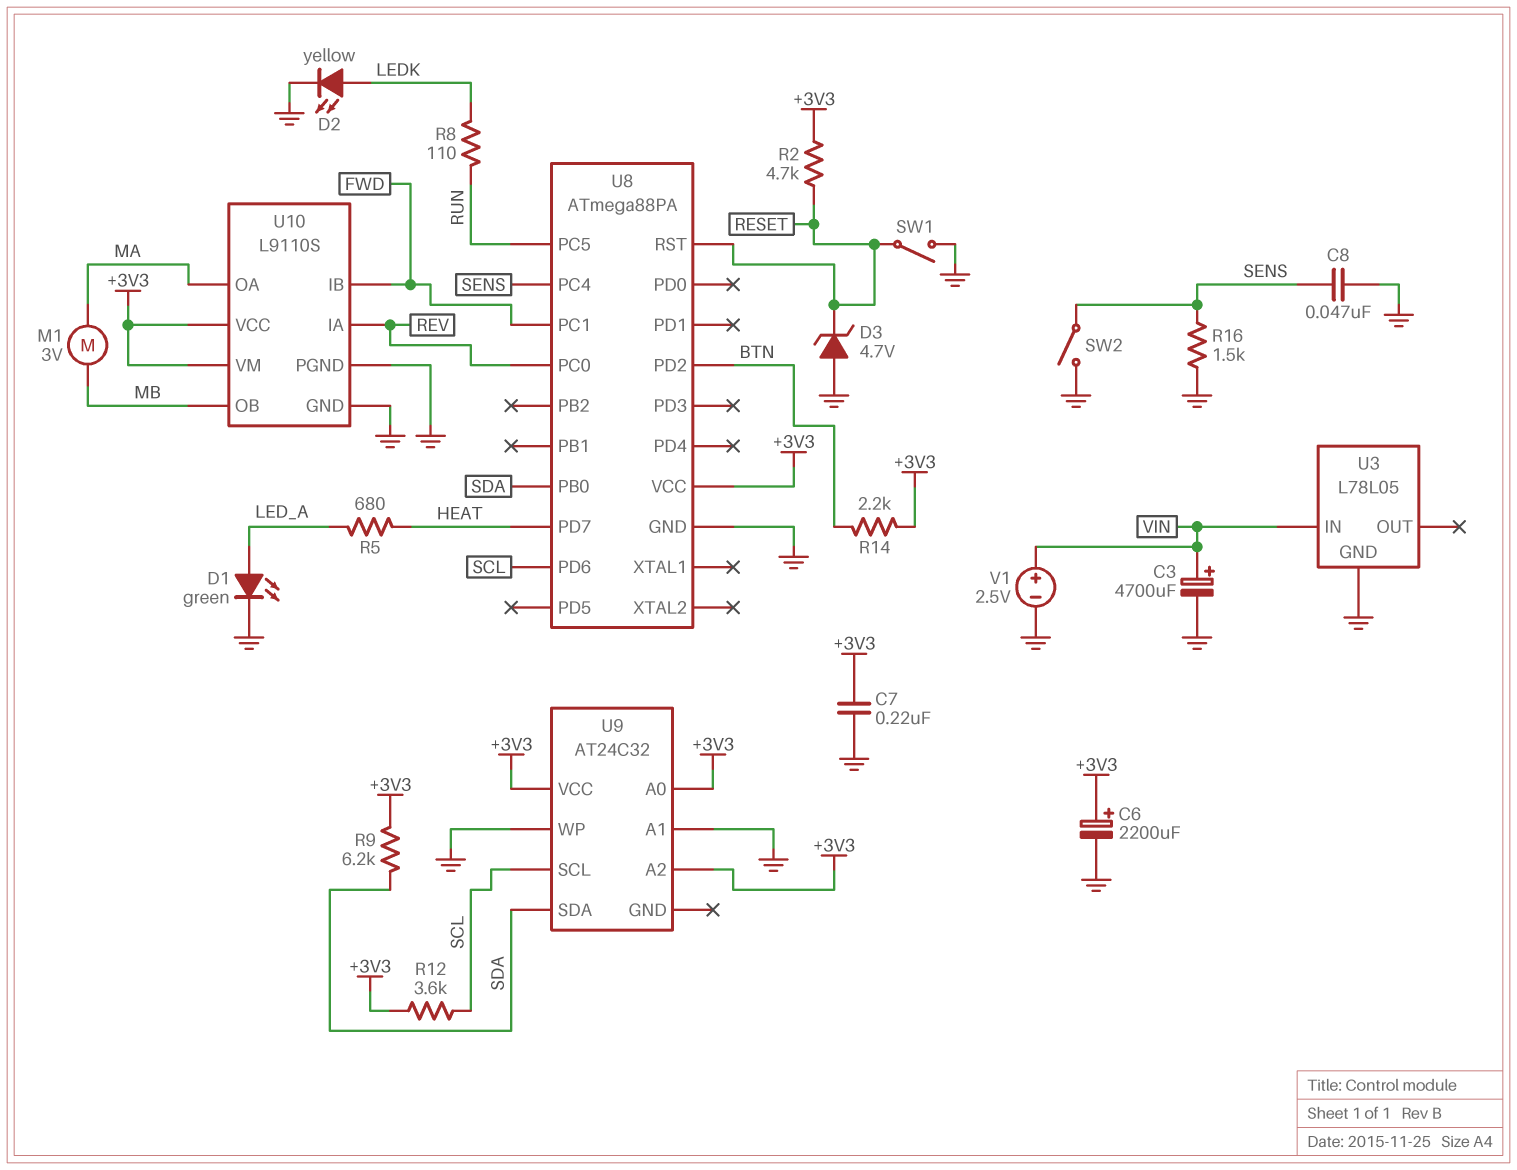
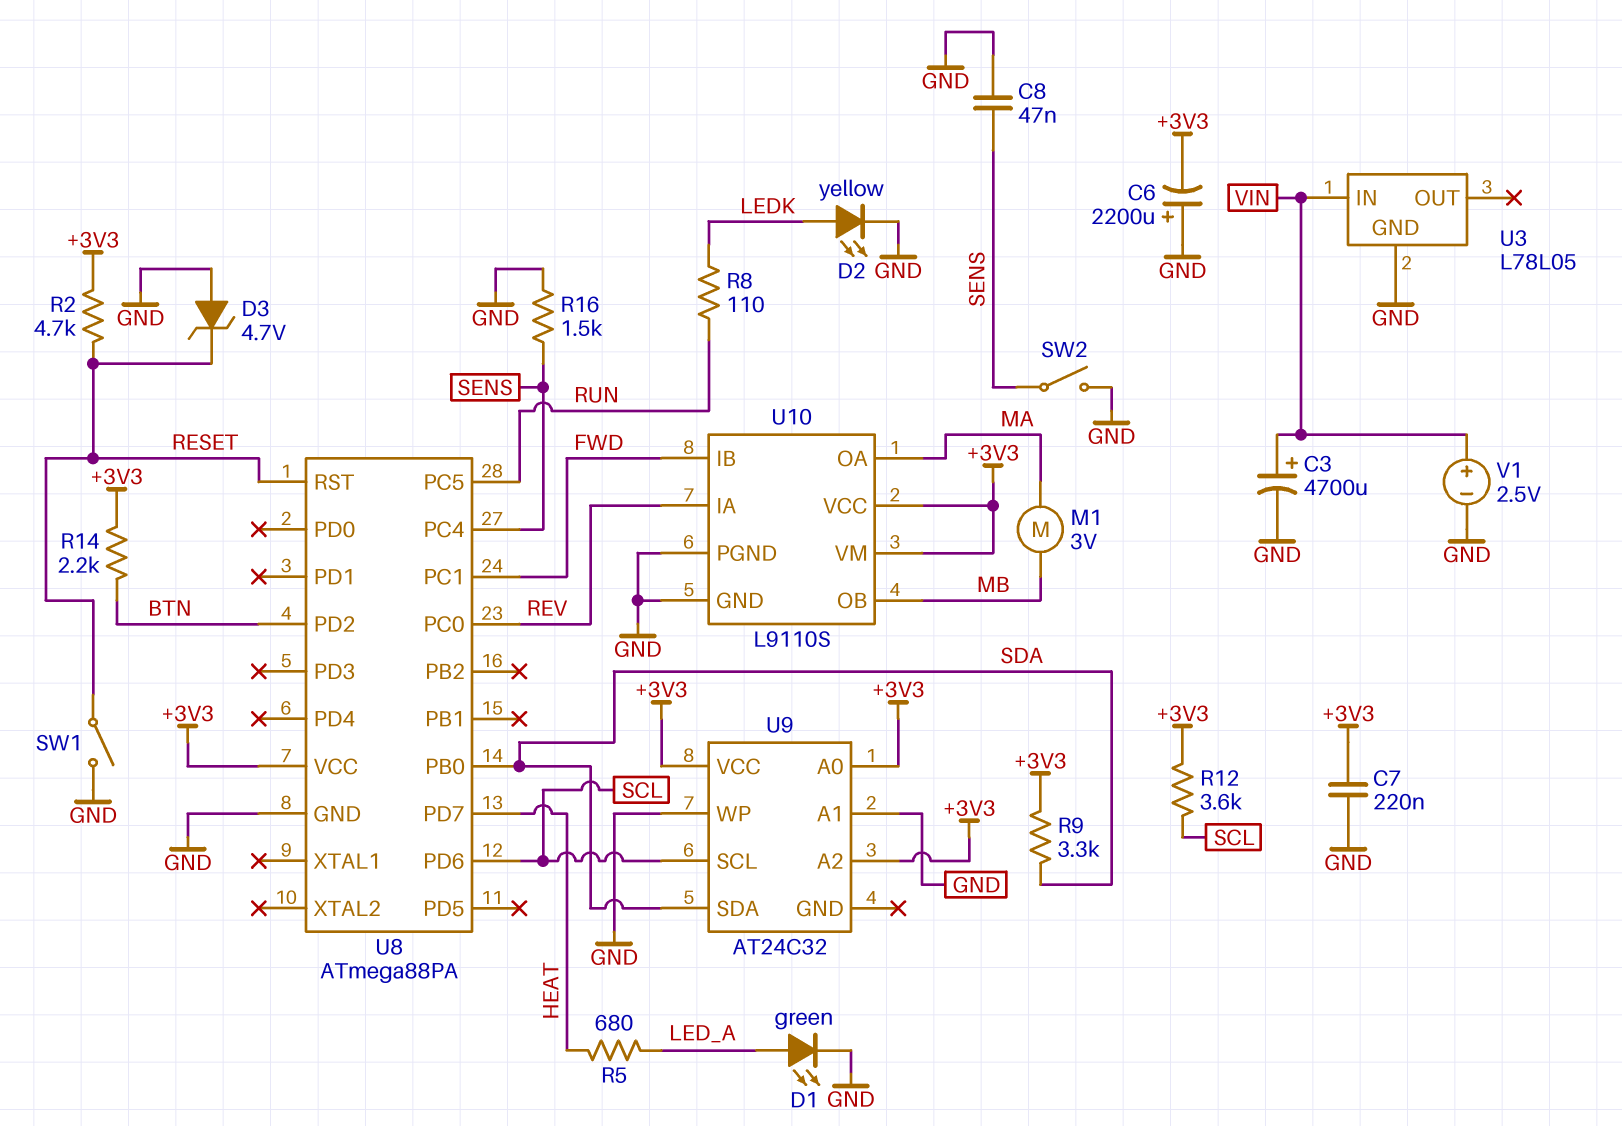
C6: 2200uF (plus +3V3, minus GND) -> 2200uF (plus GND, minus +3V3)
R9: 6.2k (+3V3, SDA) -> 3.3k (+3V3, SDA)

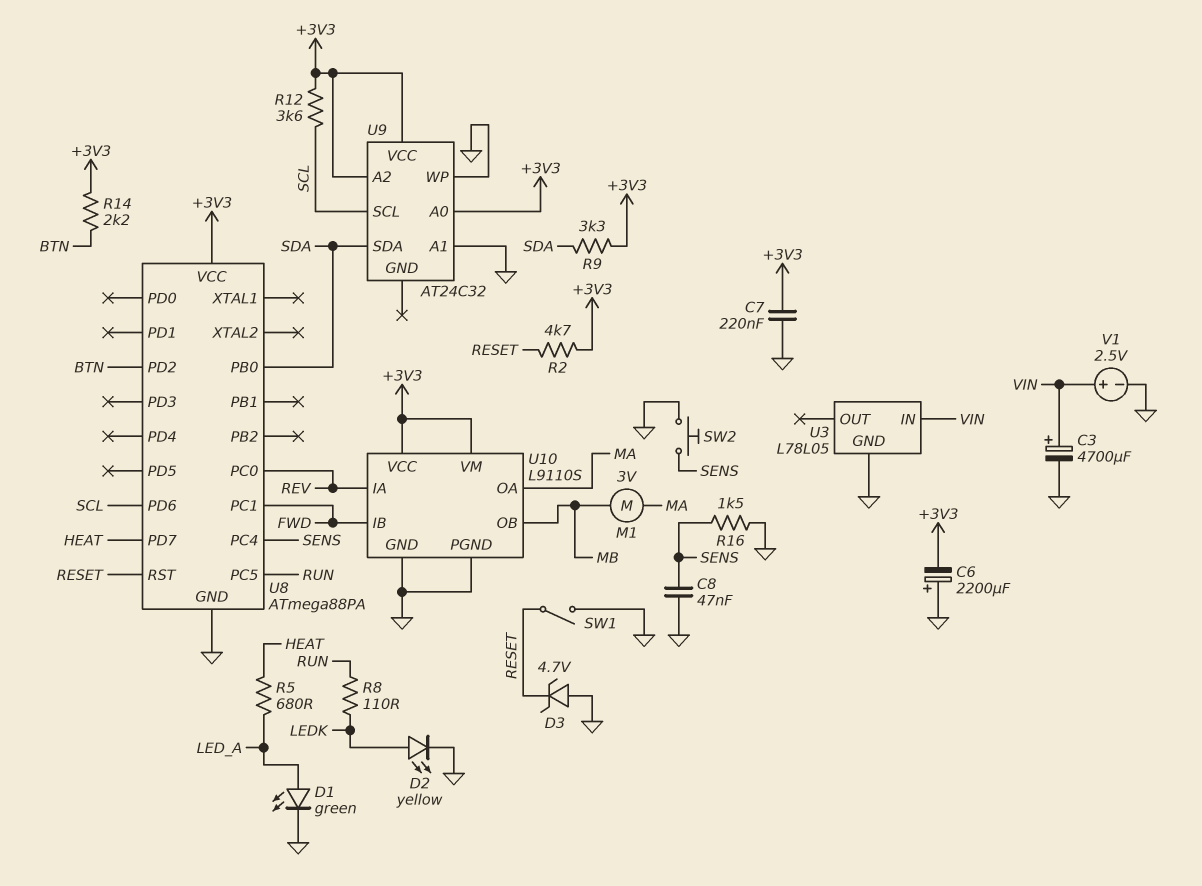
SW2: switch (GND, SENS) -> button (GND, SENS)

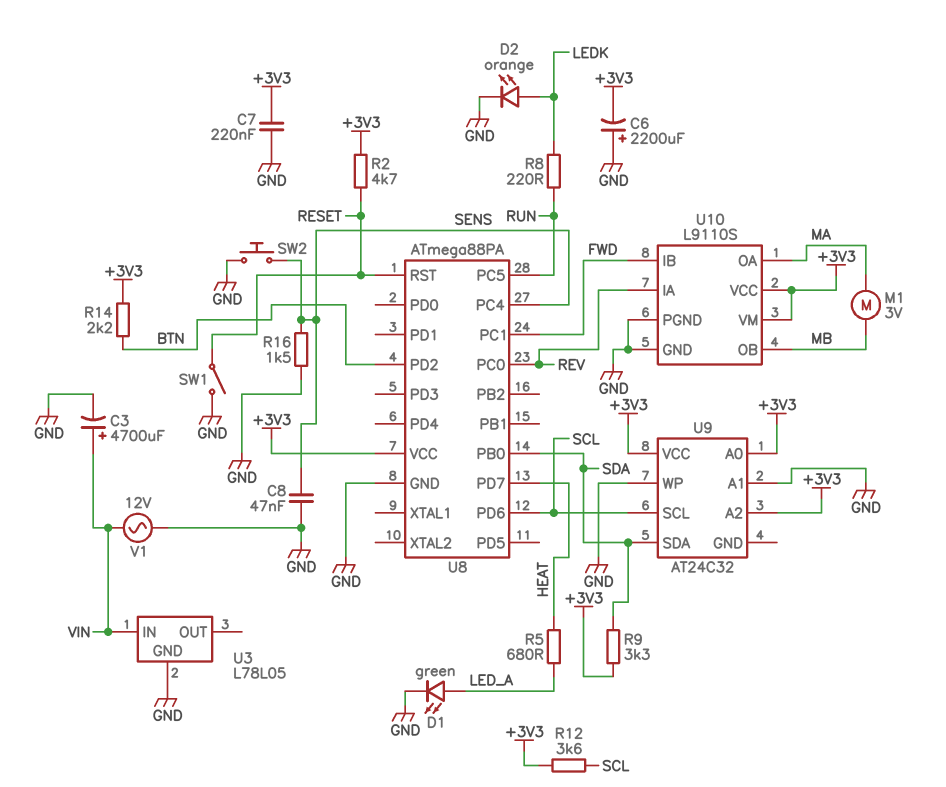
D2: LED yellow (A LEDK, K GND) -> LED orange (A LEDK, K GND)
D3: zener 4.7V (A GND, K RESET) -> none
R8: 110 (LEDK, RUN) -> 220 (LEDK, RUN)
V1: 2.5V (plus VIN, minus GND) -> AC 12V (GND, VIN)

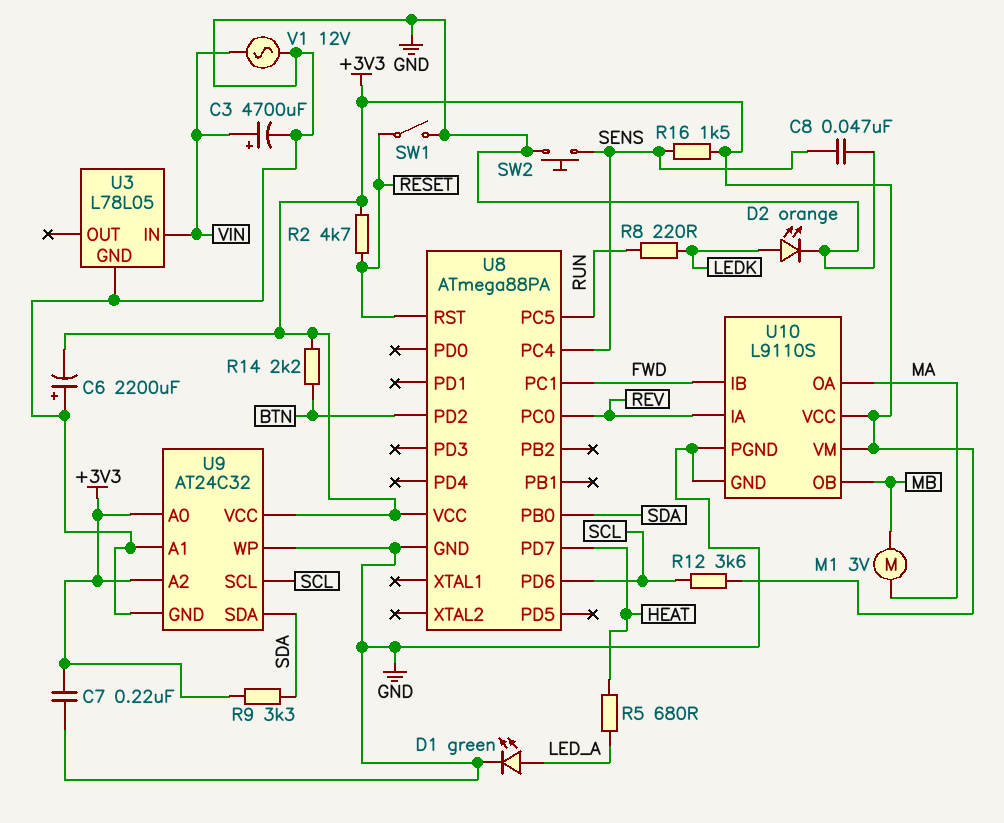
R16: 1.5k (GND, SENS) -> 1.5k (+3V3, SENS)
U9 pin GND: none -> GND

